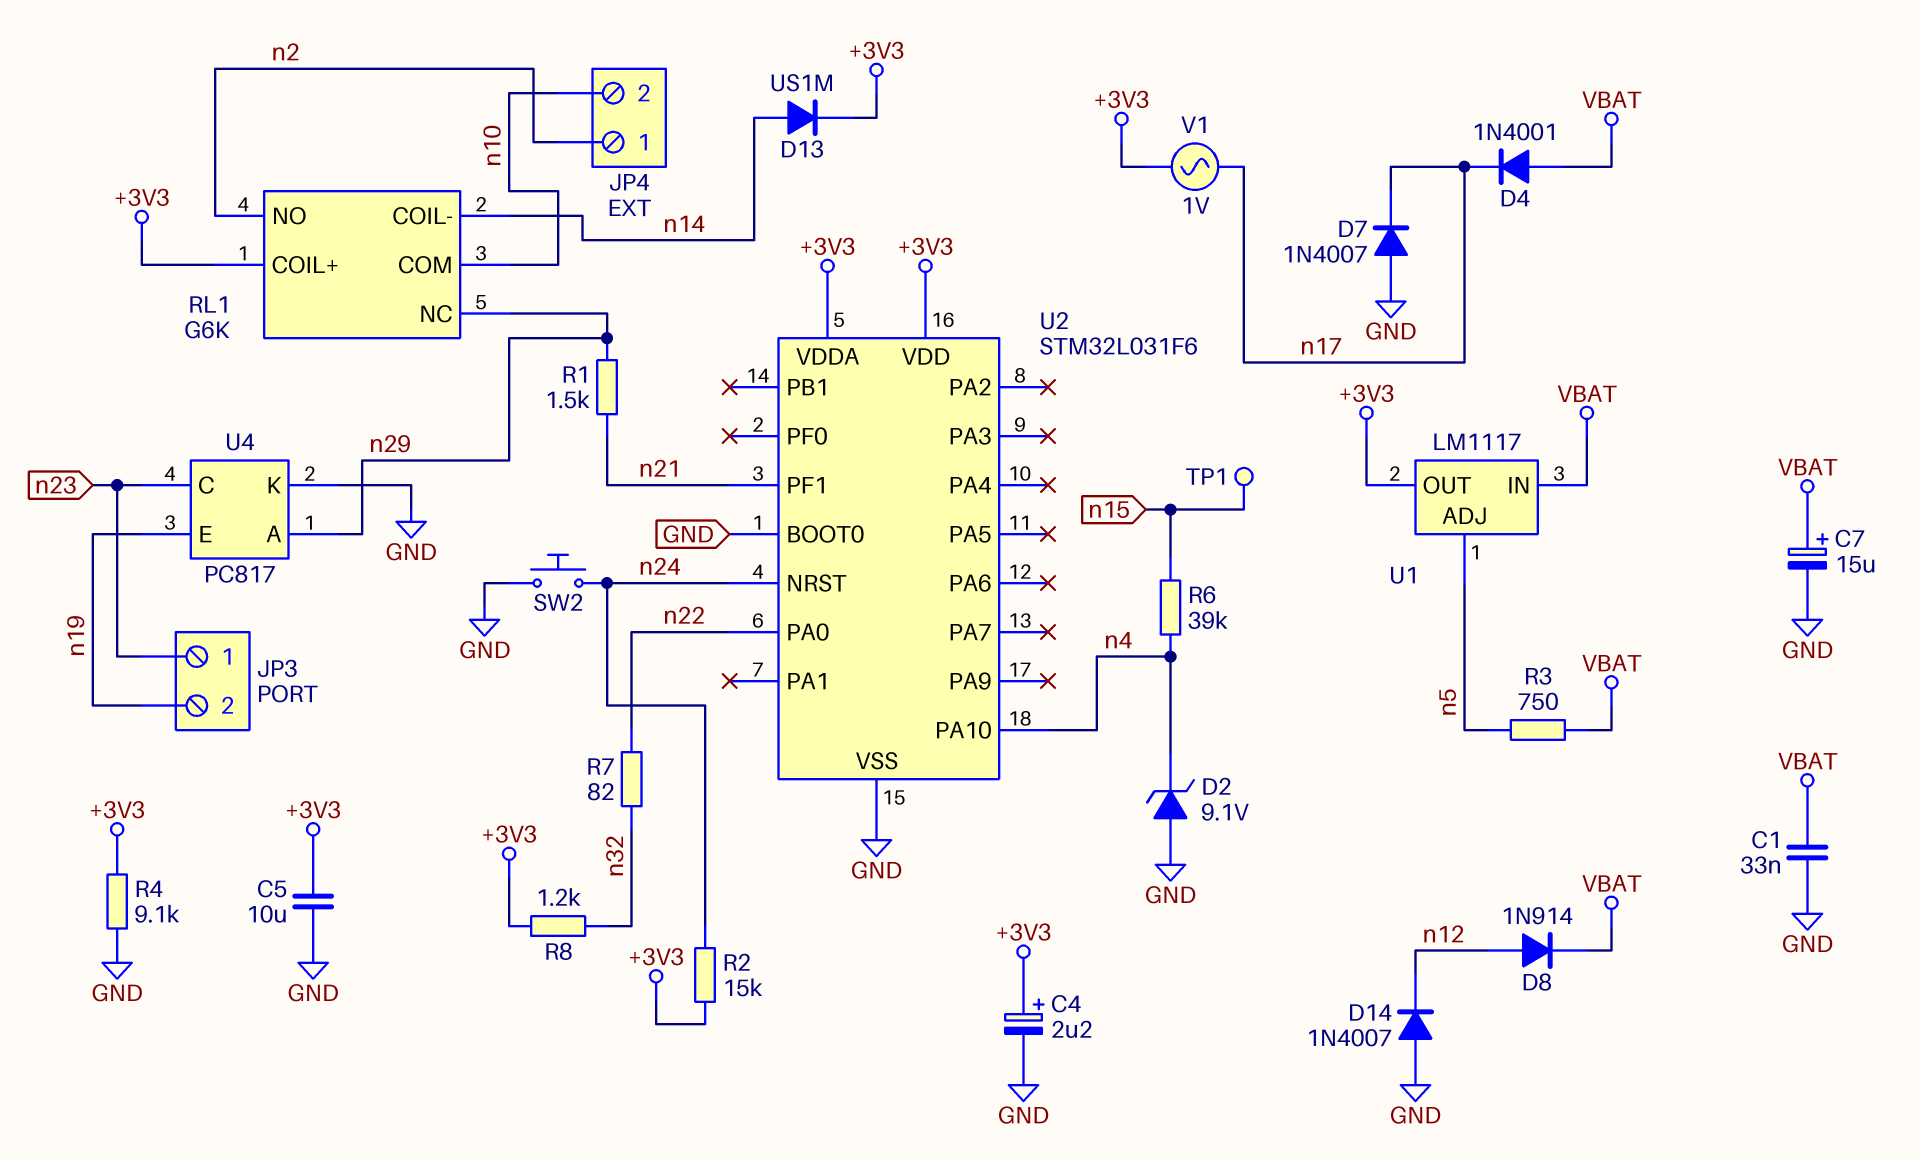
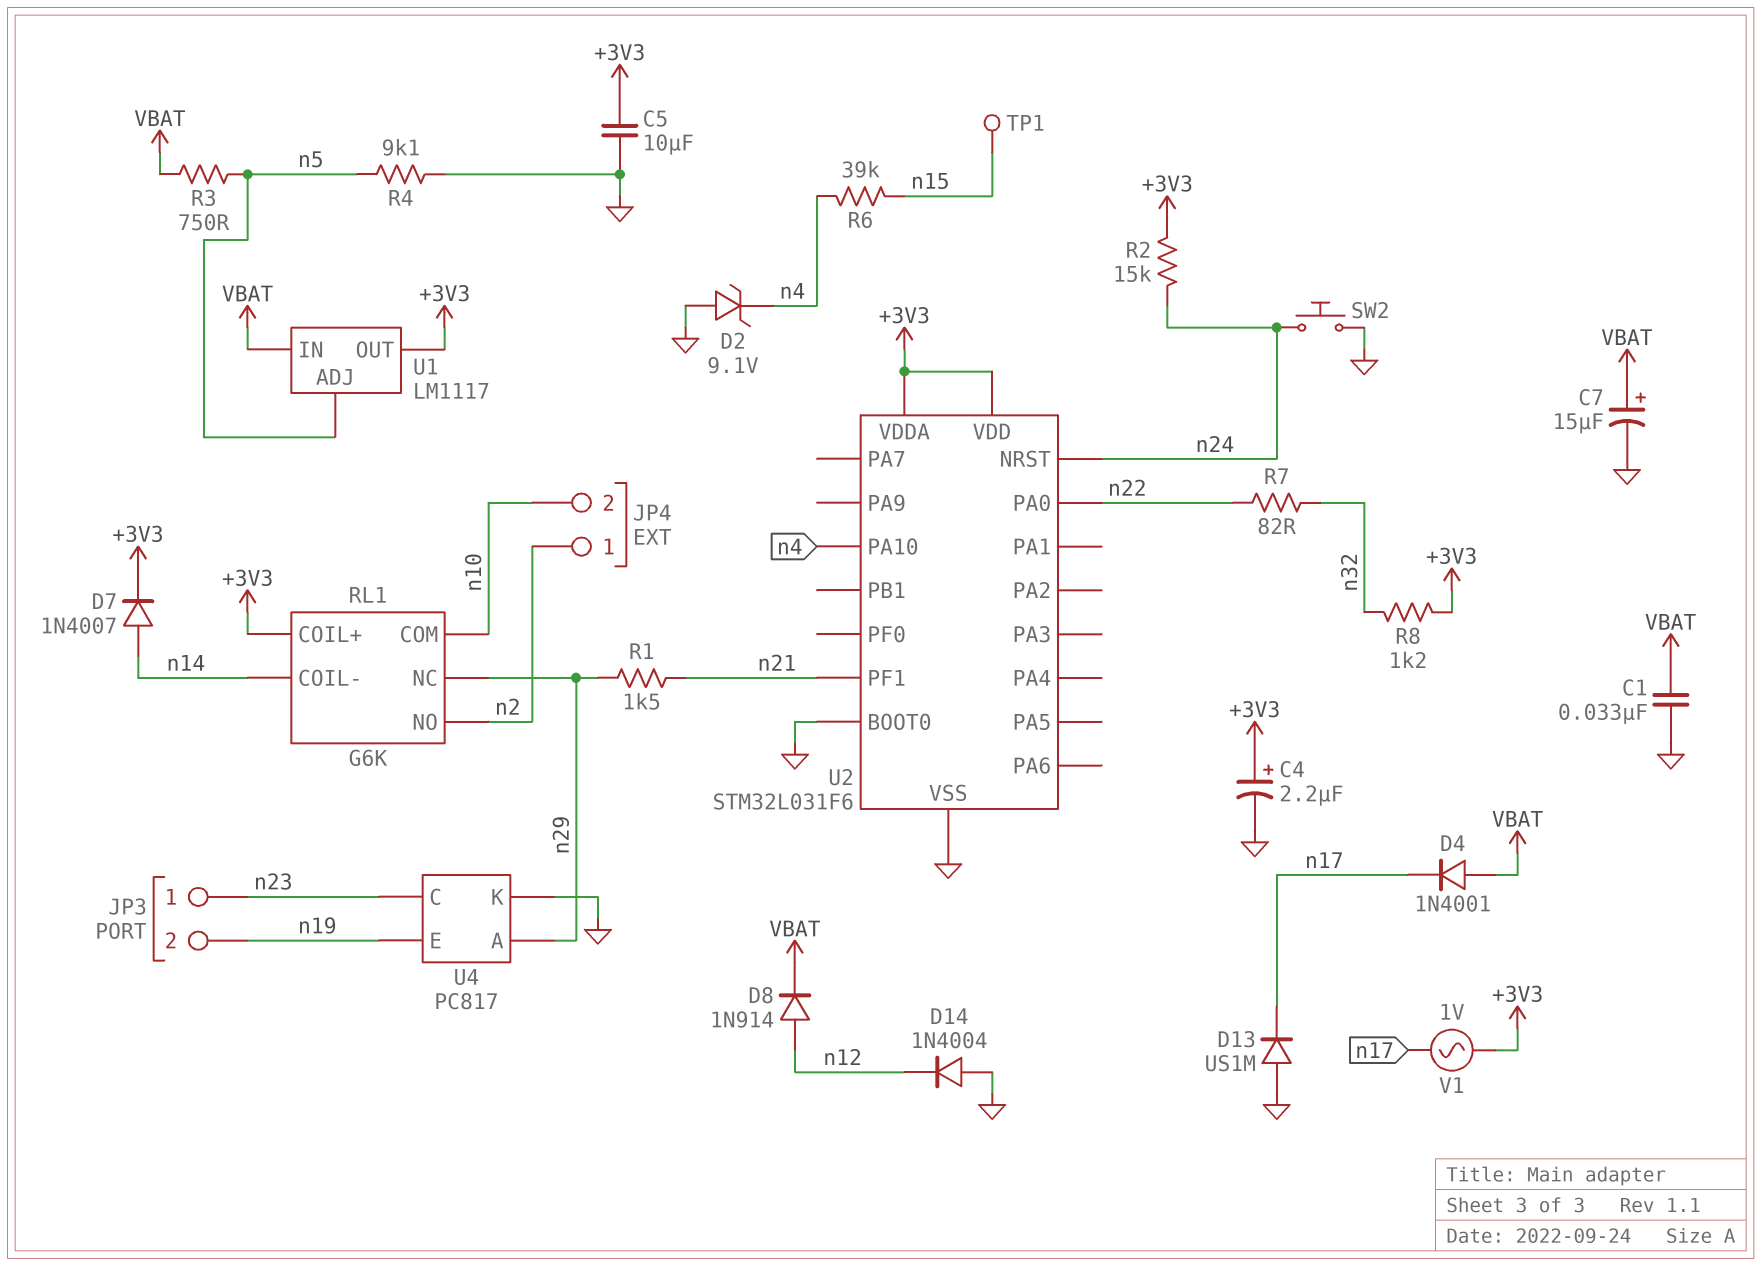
D7: diode 1N4007 (A GND, K n17) -> diode 1N4007 (A n14, K +3V3)
D13: diode US1M (A n14, K +3V3) -> diode US1M (A GND, K n17)
D14: diode 1N4007 (A GND, K n12) -> diode 1N4004 (A GND, K n12)
R4: 9.1k (+3V3, GND) -> 9.1k (GND, n5)

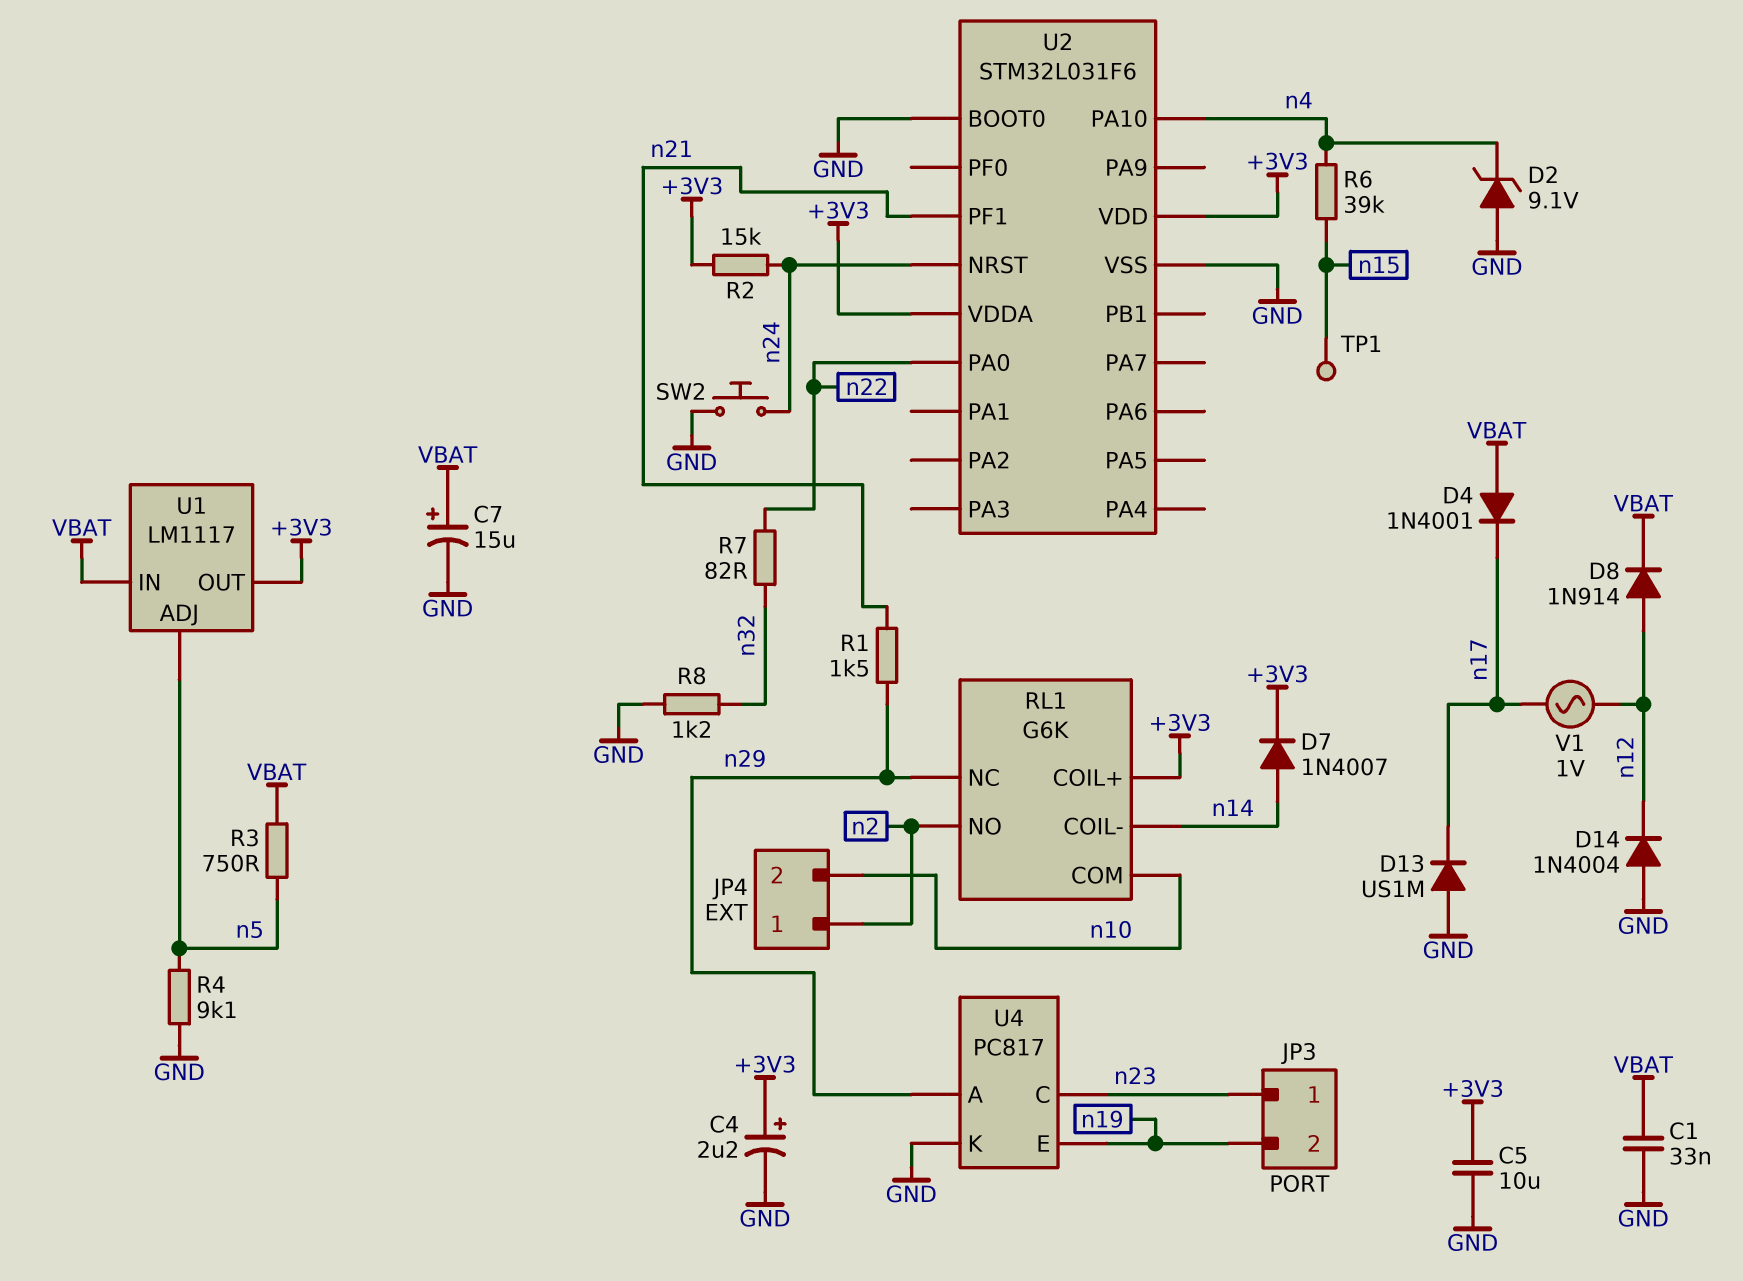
R8: 1.2k (+3V3, n32) -> 1.2k (GND, n32)
V1: AC 1V (+3V3, n17) -> AC 1V (n12, n17)

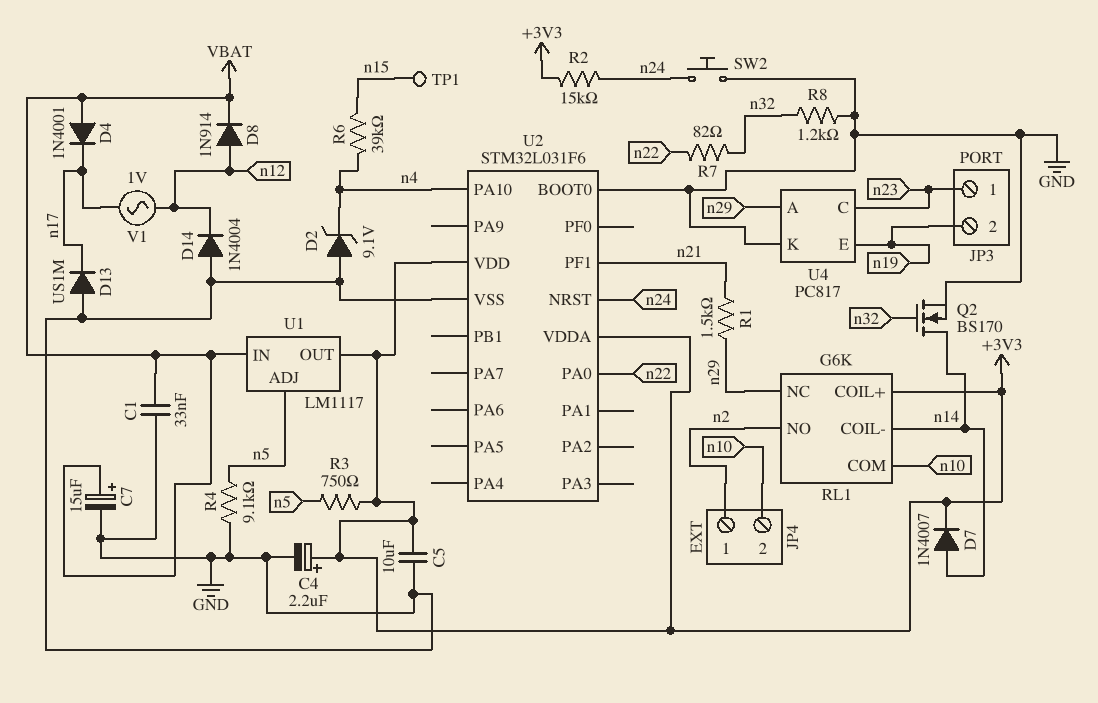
Q2: none -> NMOS BS170 (G n32, D n14, S GND)
R3: 750 (VBAT, n5) -> 750 (+3V3, n5)

